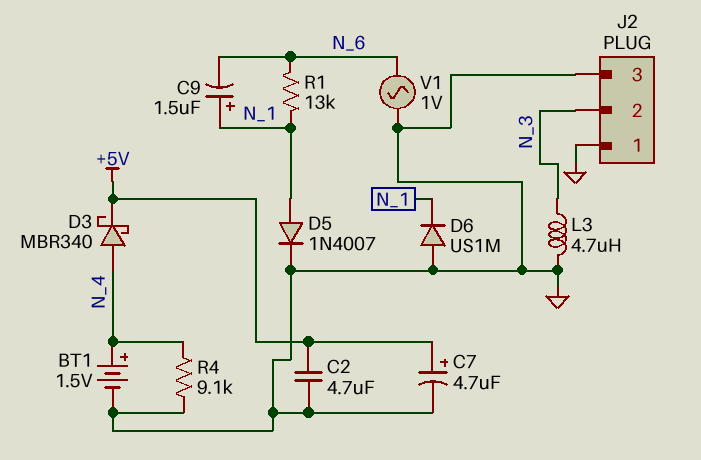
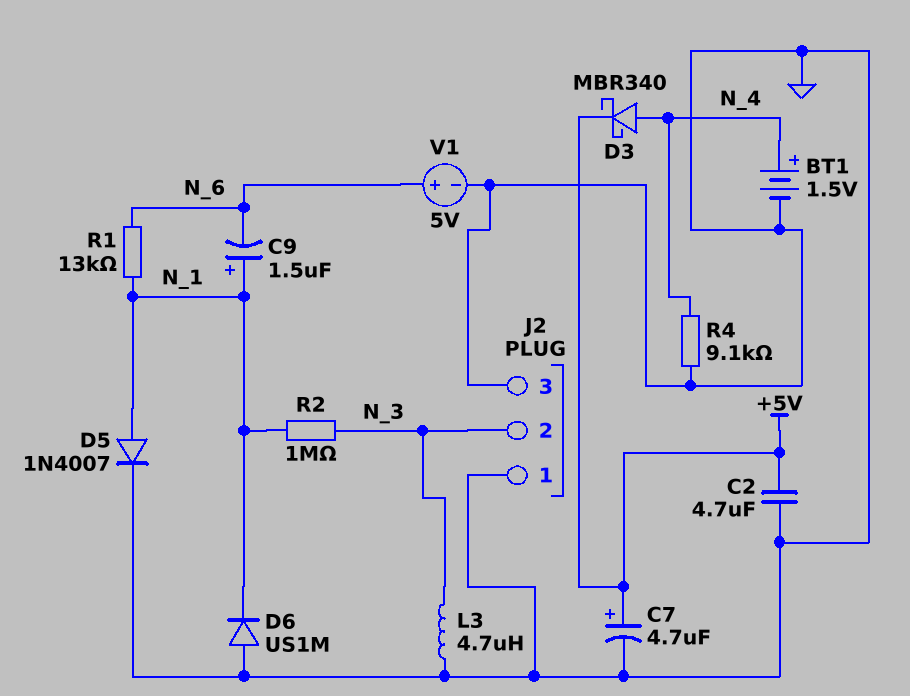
R2: none -> 1M (N_1, N_3)
V1: AC 1V (GND, N_6) -> 5V (plus N_6, minus GND)

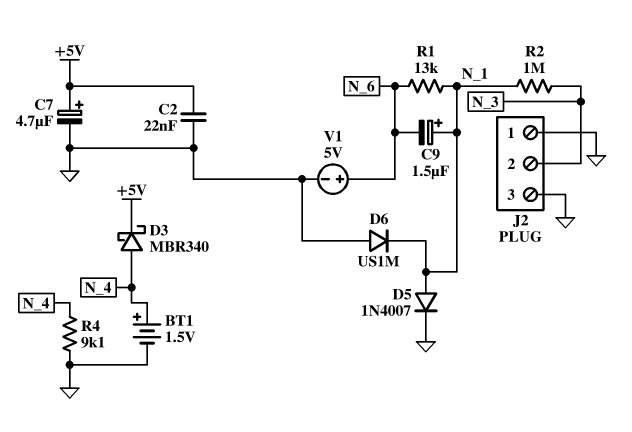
C2: 4.7uF (+5V, GND) -> 22nF (+5V, GND)
L3: 4.7uH (GND, N_3) -> none

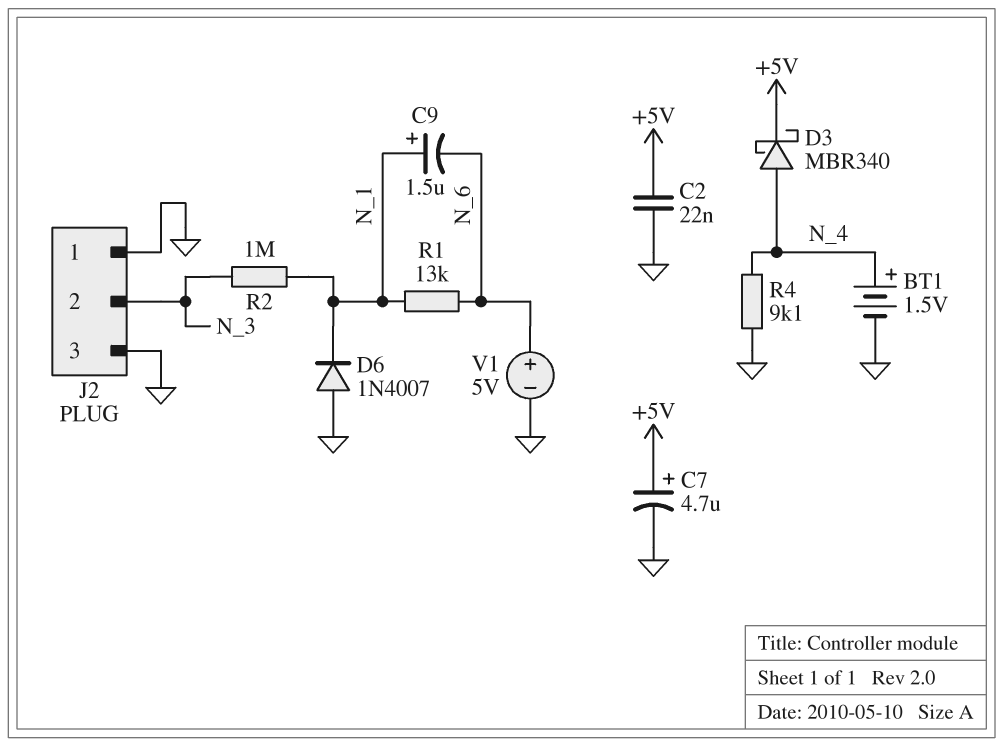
D5: diode 1N4007 (A N_1, K GND) -> none
D6: diode US1M (A GND, K N_1) -> diode 1N4007 (A GND, K N_1)

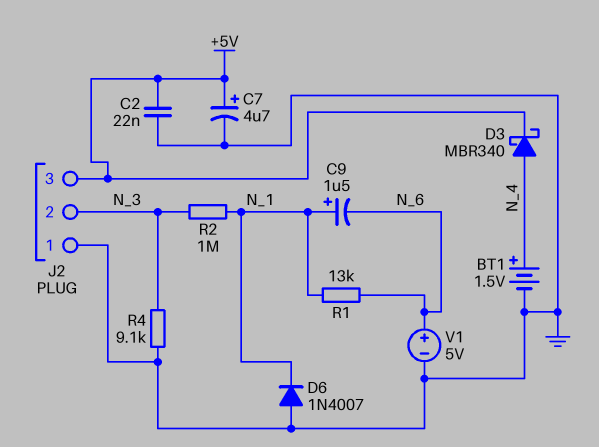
J2 pin 3: GND -> +5V
R4: 9.1k (GND, N_4) -> 9.1k (GND, N_3)

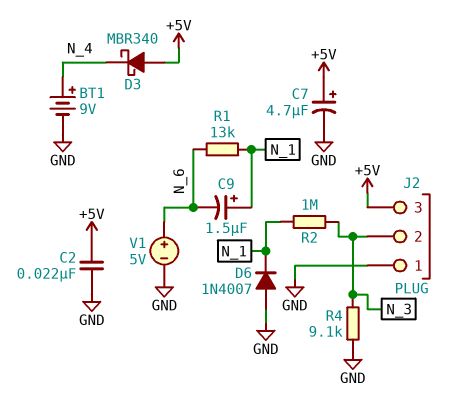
BT1: 1.5V (plus N_4, minus GND) -> 9V (plus N_4, minus GND)
D3: schottky MBR340 (A N_4, K +5V) -> schottky MBR340 (A +5V, K N_4)

